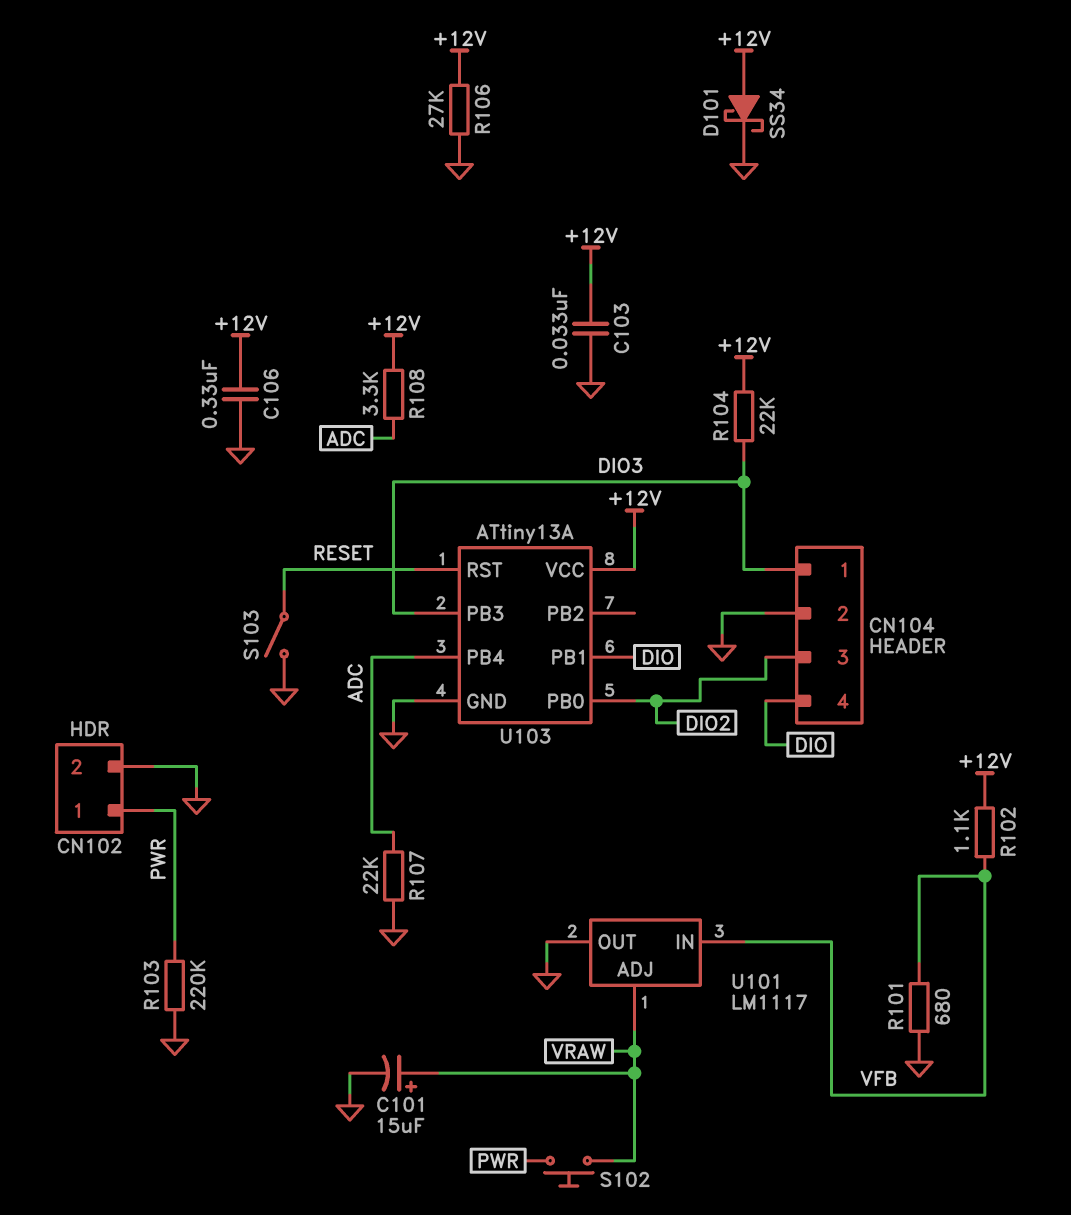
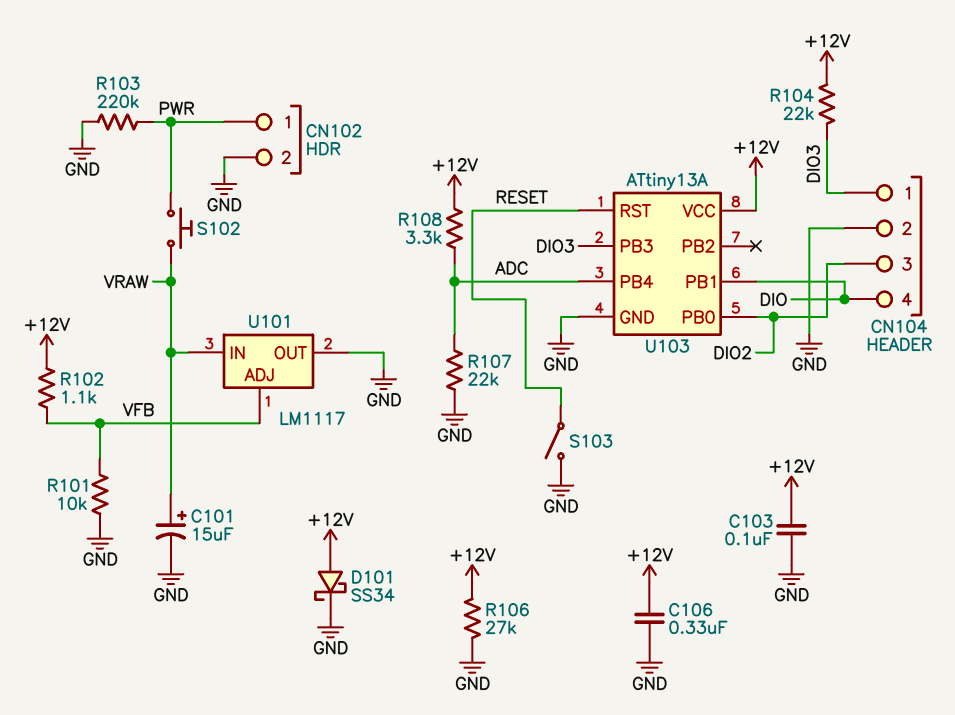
C103: 33nF (+12V, GND) -> 100nF (+12V, GND)
R101: 680 (GND, VFB) -> 10k (GND, VFB)
U101 pin ADJ: VRAW -> VFB
U101 pin IN: VFB -> VRAW

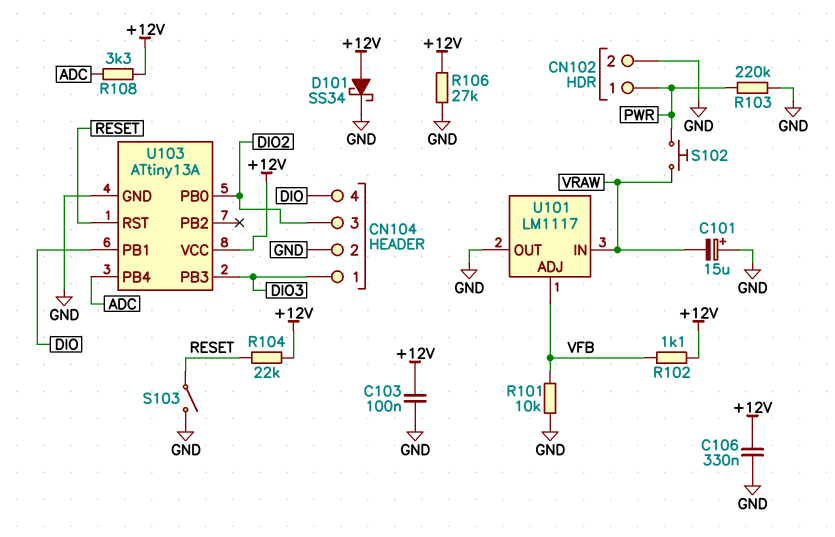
C101: 15uF (plus VRAW, minus GND) -> 15uF (plus GND, minus VRAW)
R104: 22k (+12V, DIO3) -> 22k (+12V, RESET)
R107: 22k (ADC, GND) -> none

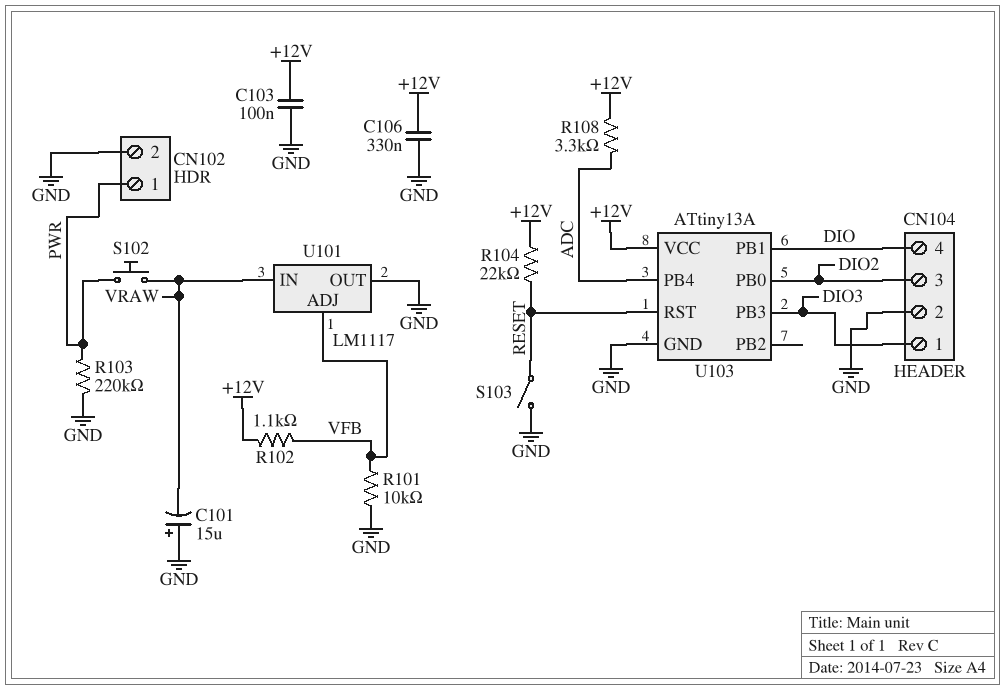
D101: schottky SS34 (A +12V, K GND) -> none
R106: 27k (+12V, GND) -> none

